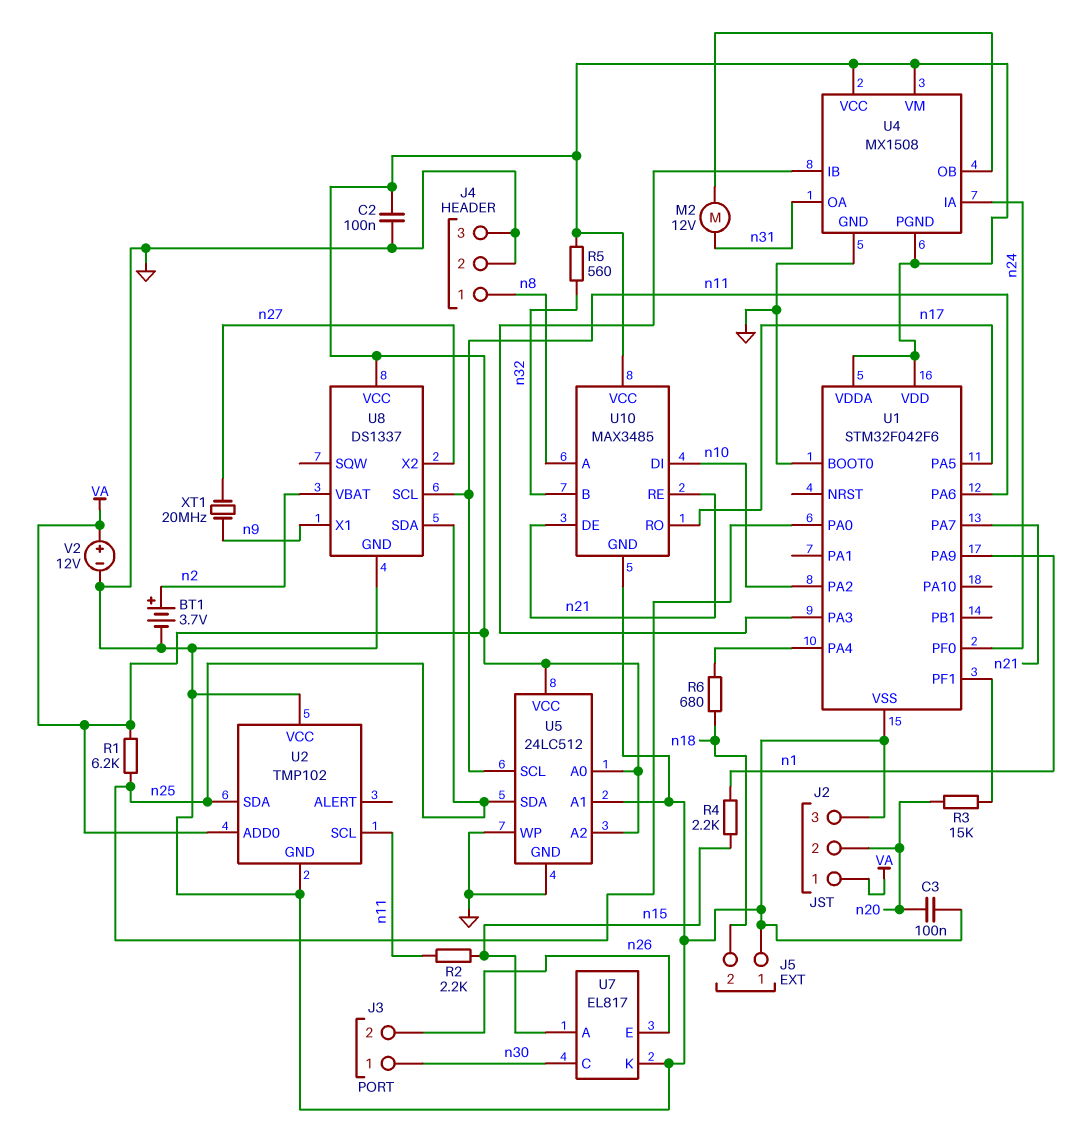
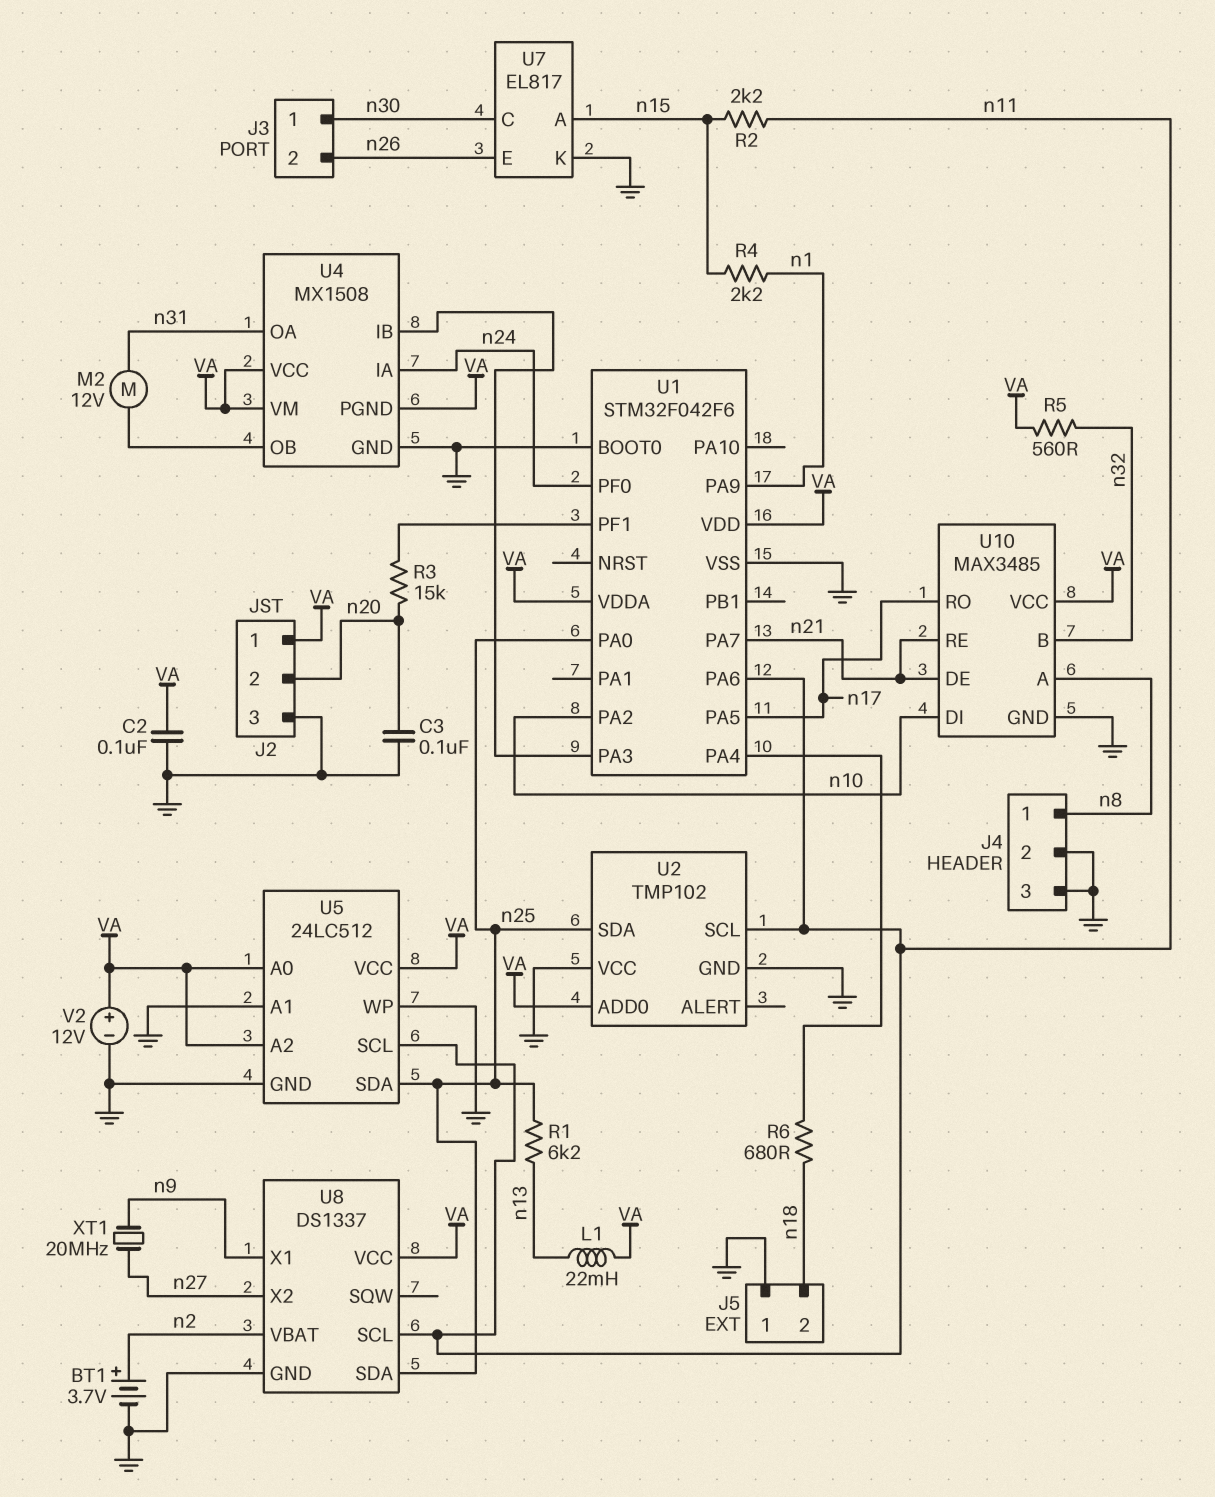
L1: none -> 22mH (VA, n13)
R1: 6.2k (VA, n25) -> 6.2k (n13, n25)

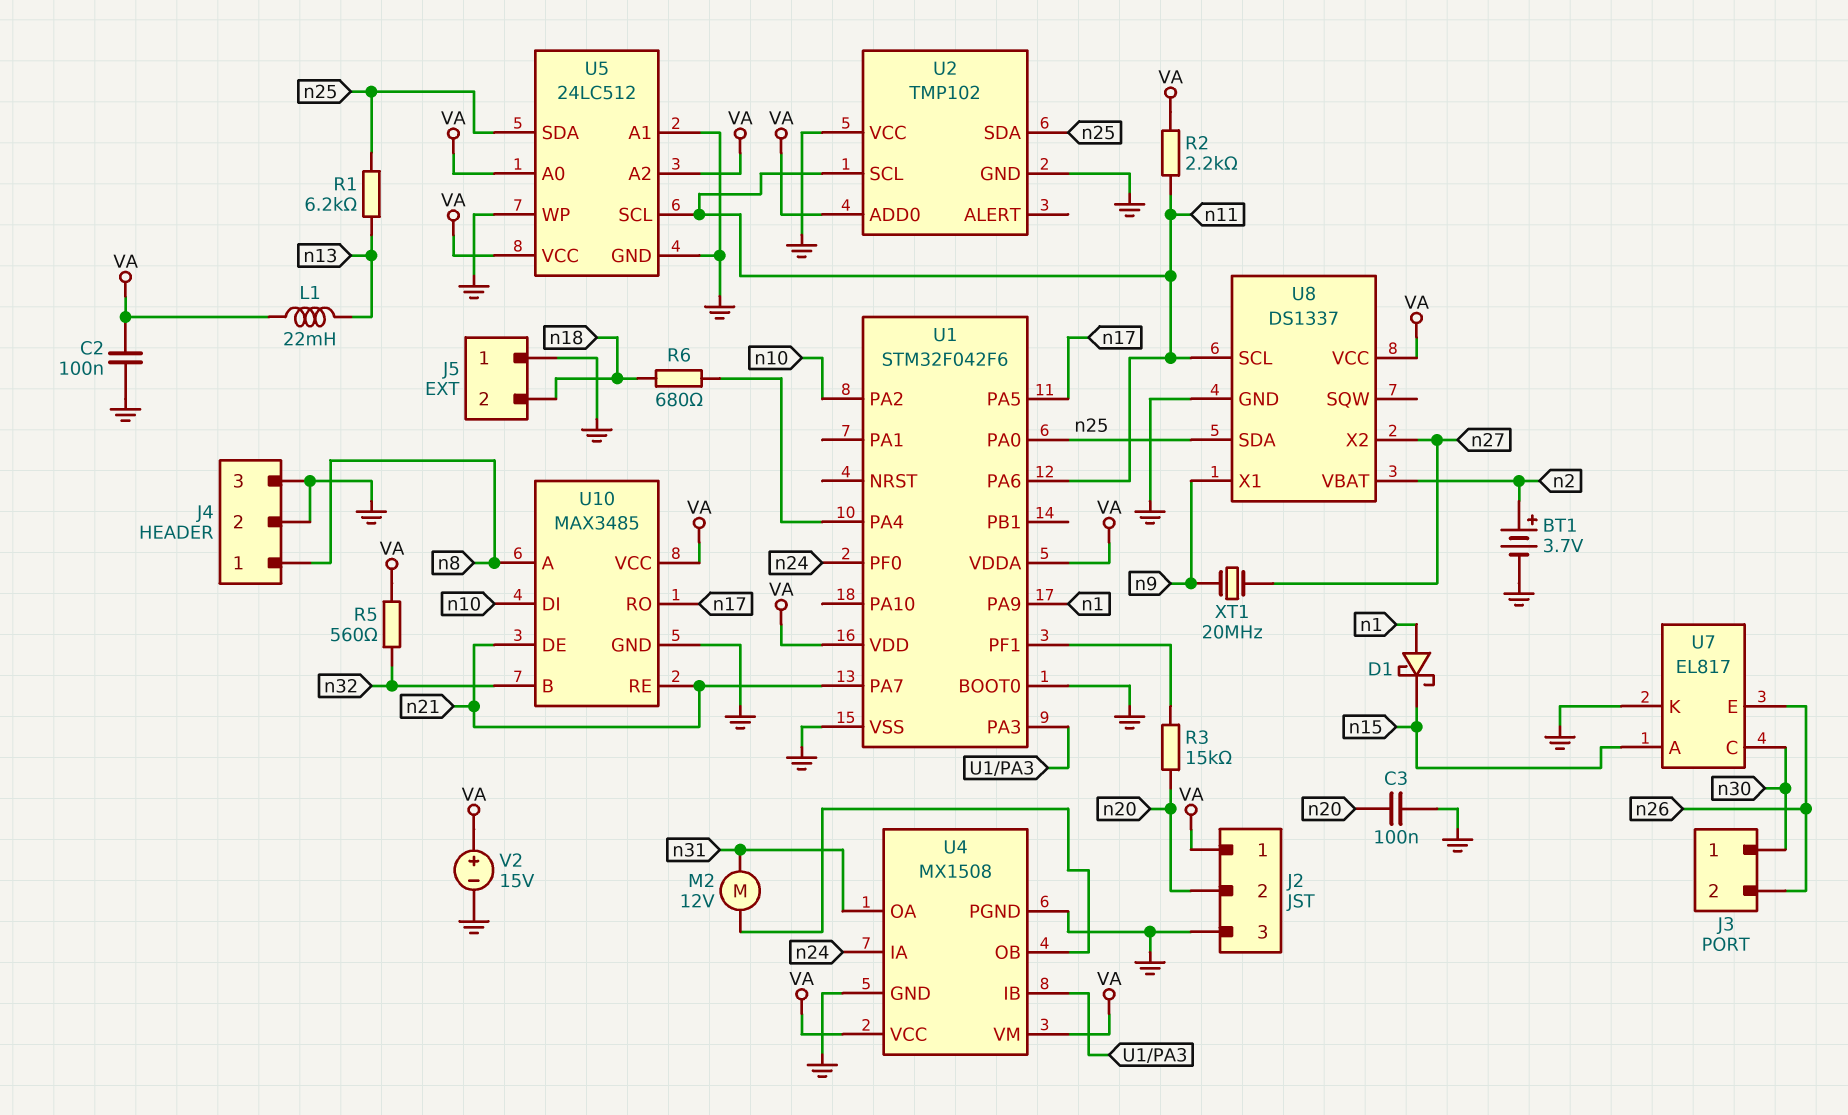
D1: none -> schottky (A n1, K n15)
R2: 2.2k (n11, n15) -> 2.2k (VA, n11)
R4: 2.2k (n1, n15) -> none
U4 pin PGND: VA -> GND
V2: 12V (plus VA, minus GND) -> 15V (plus VA, minus GND)

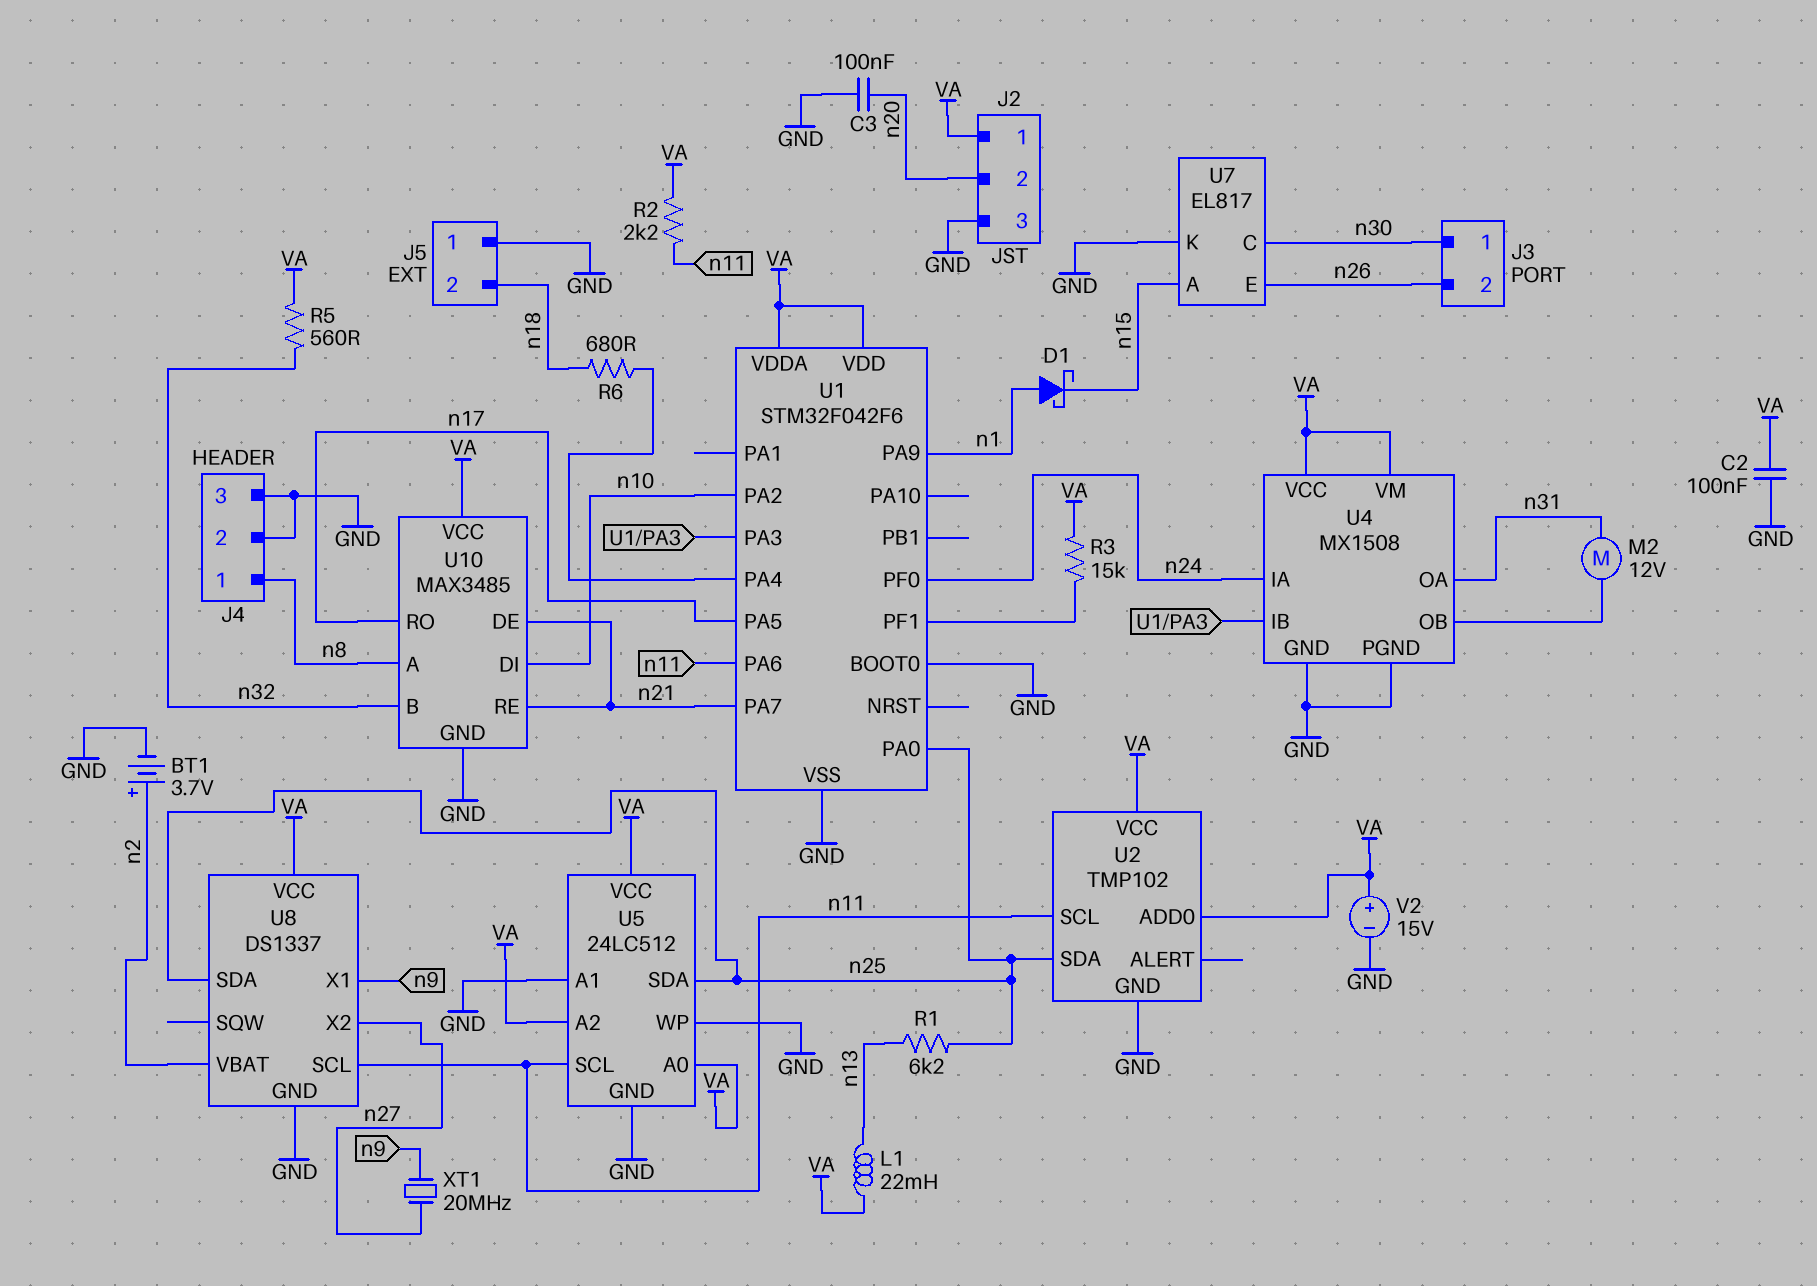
R3: 15k (U1/PF1, n20) -> 15k (U1/PF1, VA)
U2 pin VCC: GND -> VA

